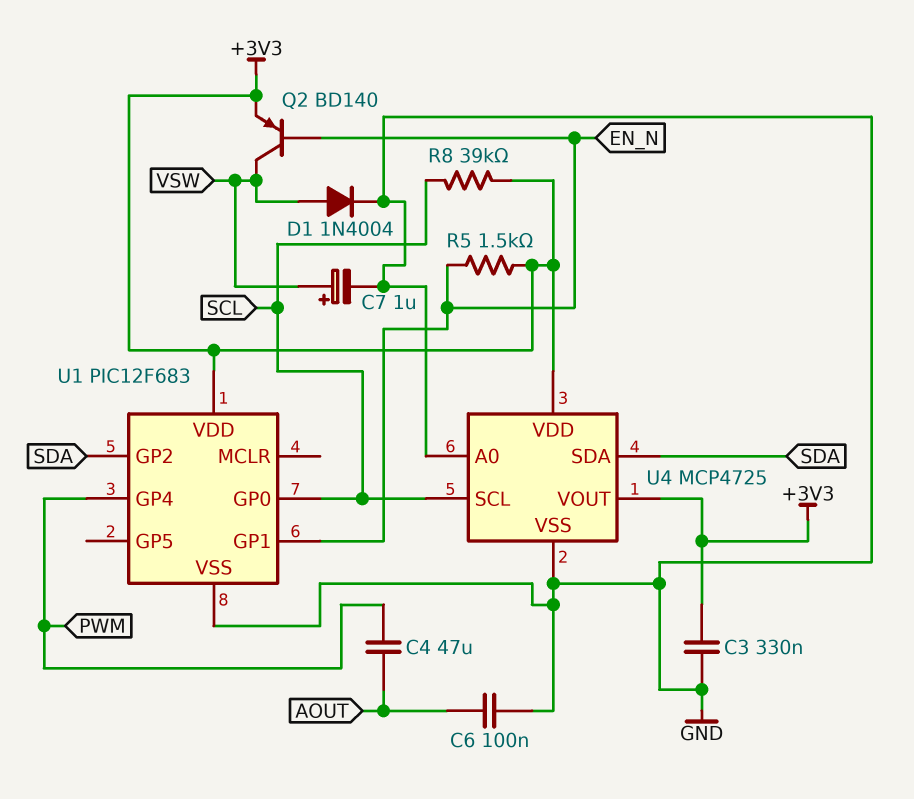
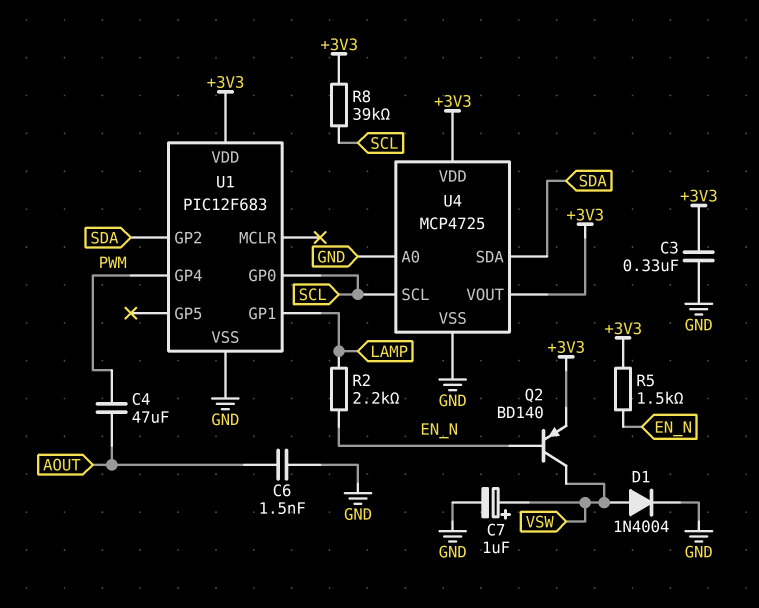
C6: 100nF (AOUT, GND) -> 1.5nF (AOUT, GND)
R2: none -> 2.2k (EN_N, LAMP)
U1 pin GP1: EN_N -> LAMP

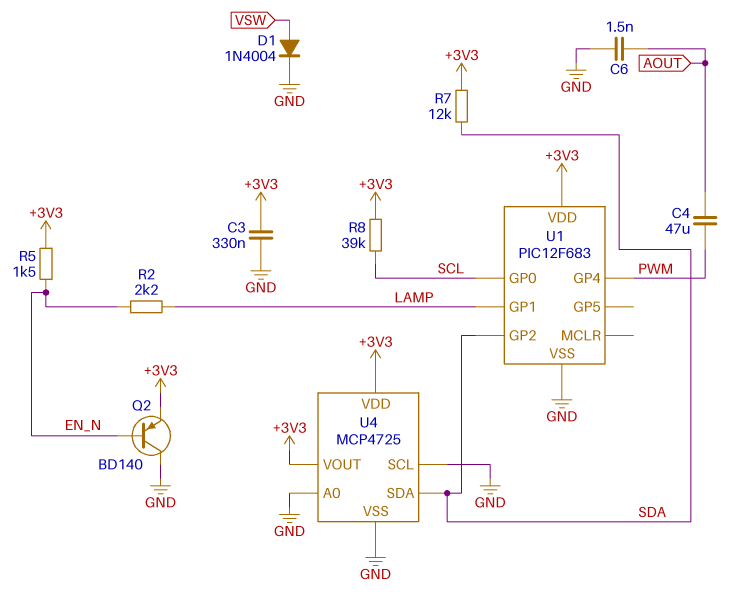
C7: 1uF (plus VSW, minus GND) -> none
Q2: PNP BD140 (B EN_N, C VSW, E +3V3) -> PNP BD140 (B EN_N, C GND, E +3V3)
R7: none -> 12k (+3V3, SDA)
U4 pin SCL: SCL -> GND

